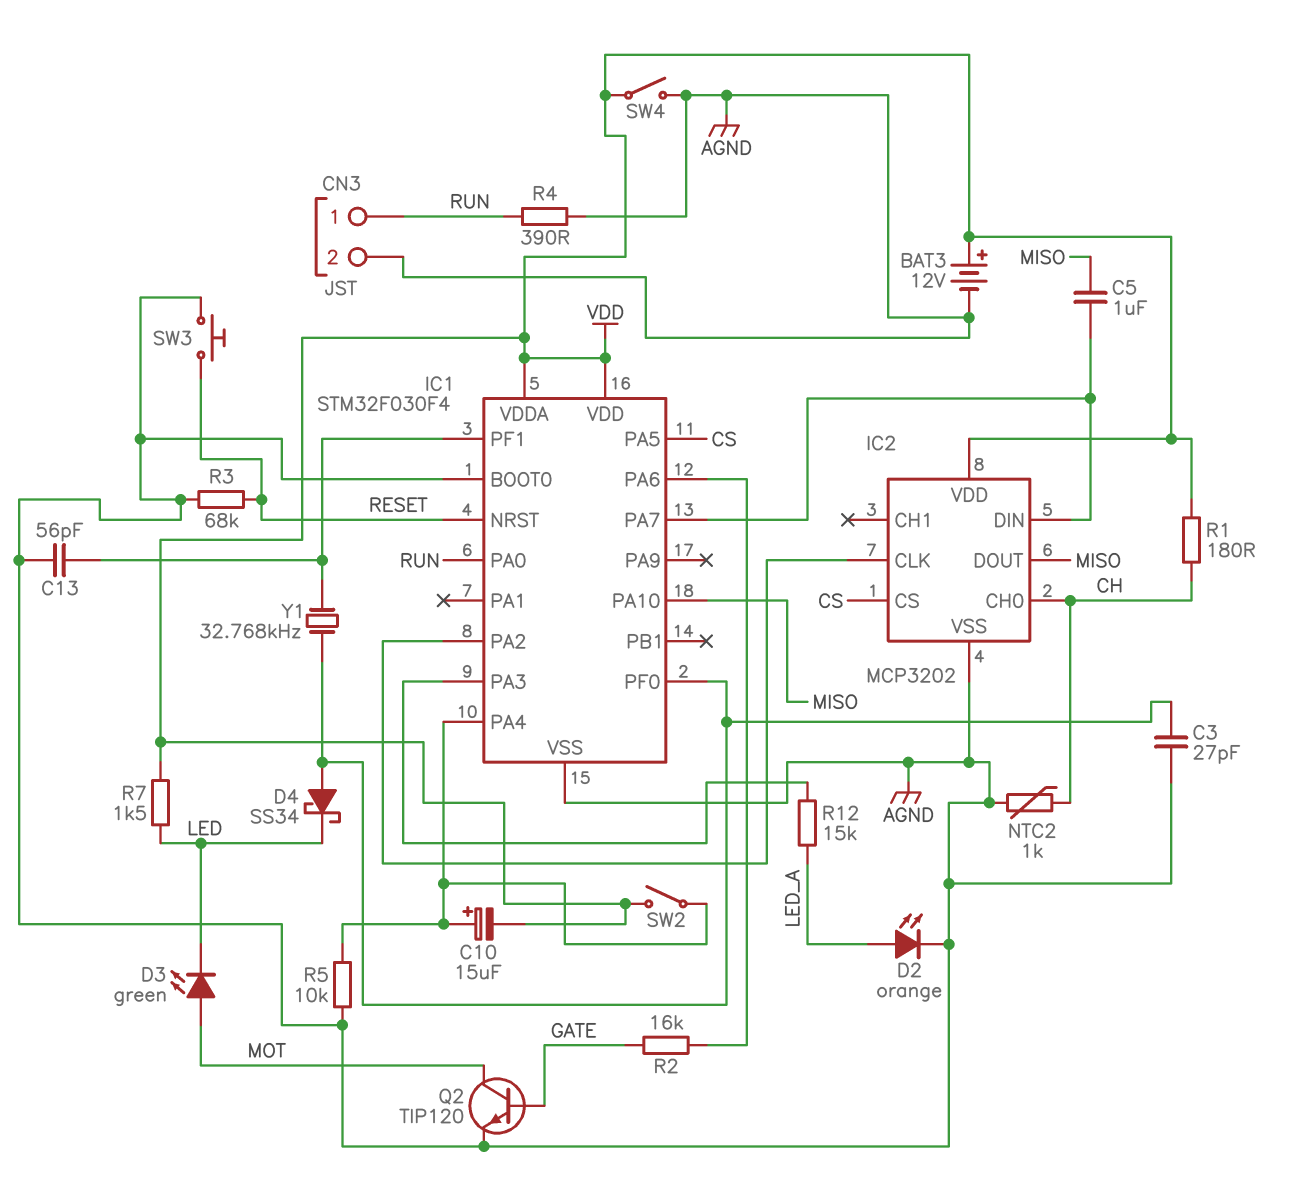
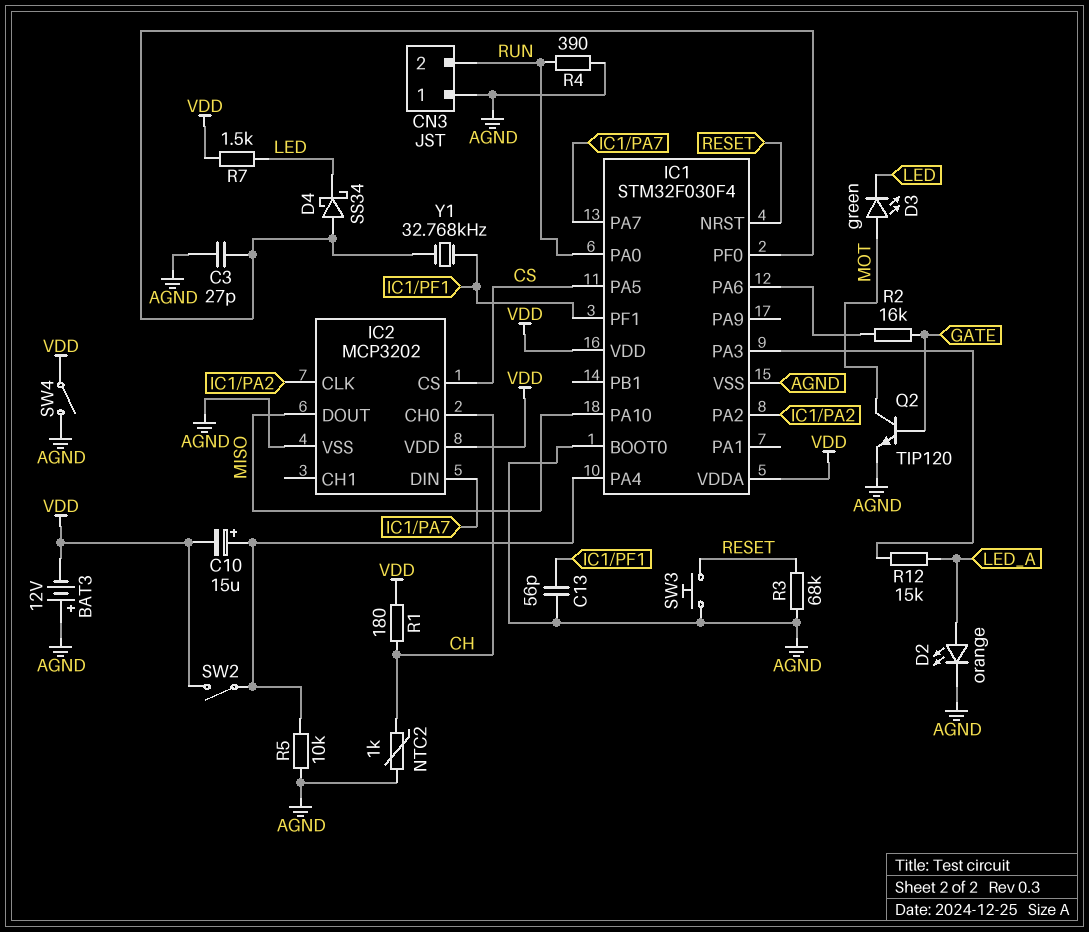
BAT3: 12V (plus VDD, minus AGND) -> 12V (plus AGND, minus VDD)
C5: 1uF (IC1/PA7, MISO) -> none
CN3 pin 1: RUN -> AGND
CN3 pin 2: AGND -> RUN

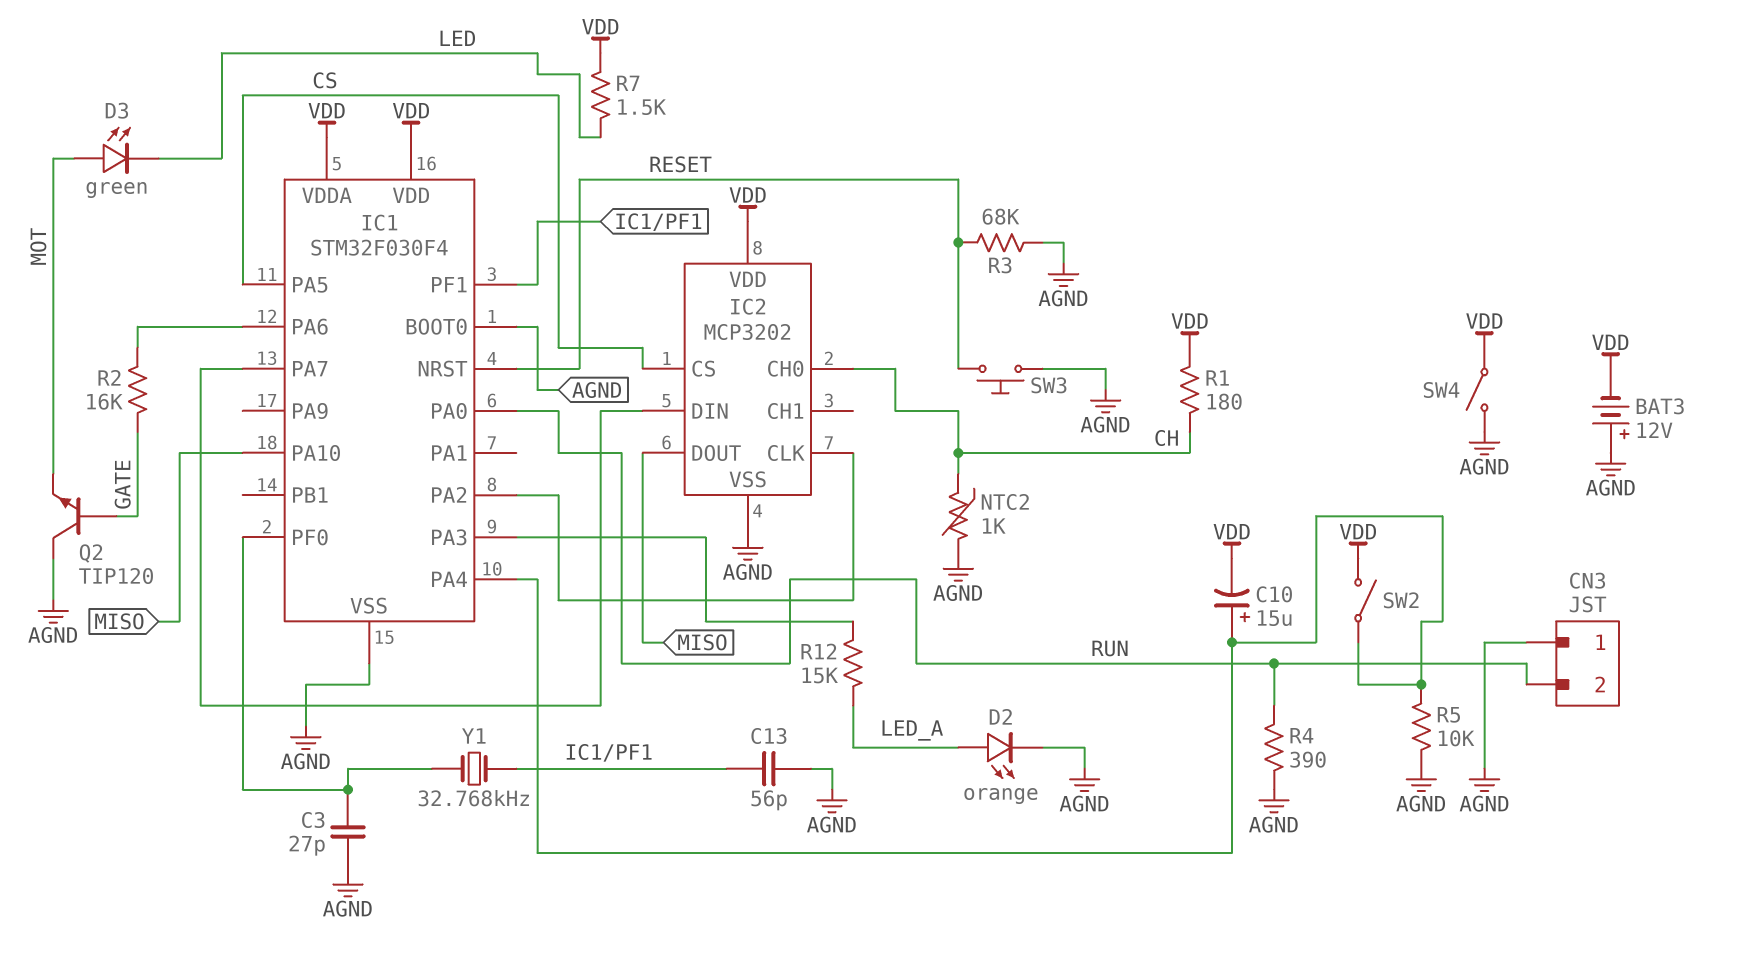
D4: schottky SS34 (A IC1/PF0, K LED) -> none
Q2: NPN TIP120 (B GATE, C MOT, E AGND) -> NPN TIP120 (B GATE, C AGND, E MOT)

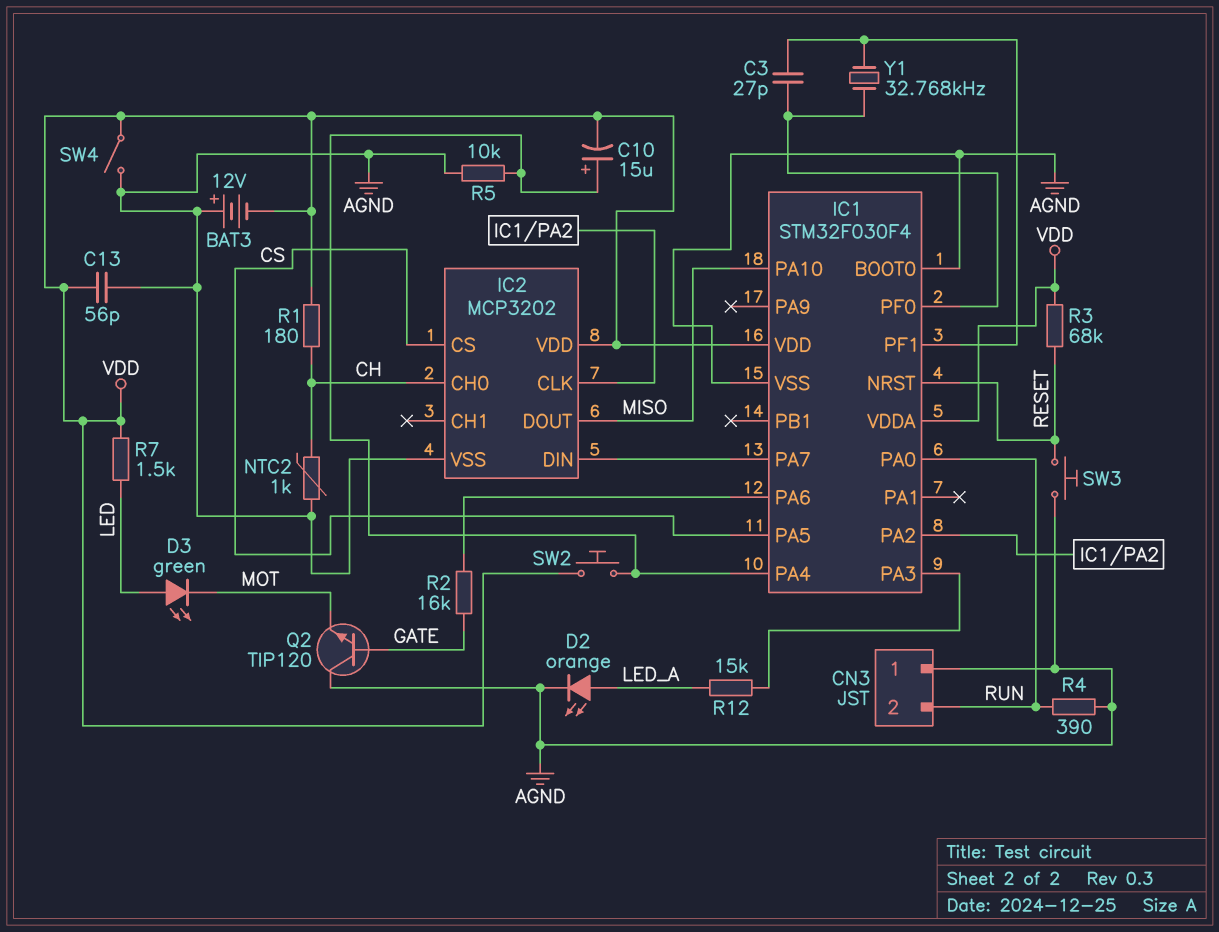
C3: 27pF (AGND, IC1/PF0) -> 27pF (IC1/PF0, IC1/PF1)
C13: 56pF (AGND, IC1/PF1) -> 56pF (AGND, VDD)
D3: LED green (A MOT, K LED) -> LED green (A LED, K MOT)
R3: 68k (AGND, RESET) -> 68k (RESET, VDD)
SW2: switch (IC1/PA4, VDD) -> button (IC1/PA4, VDD)

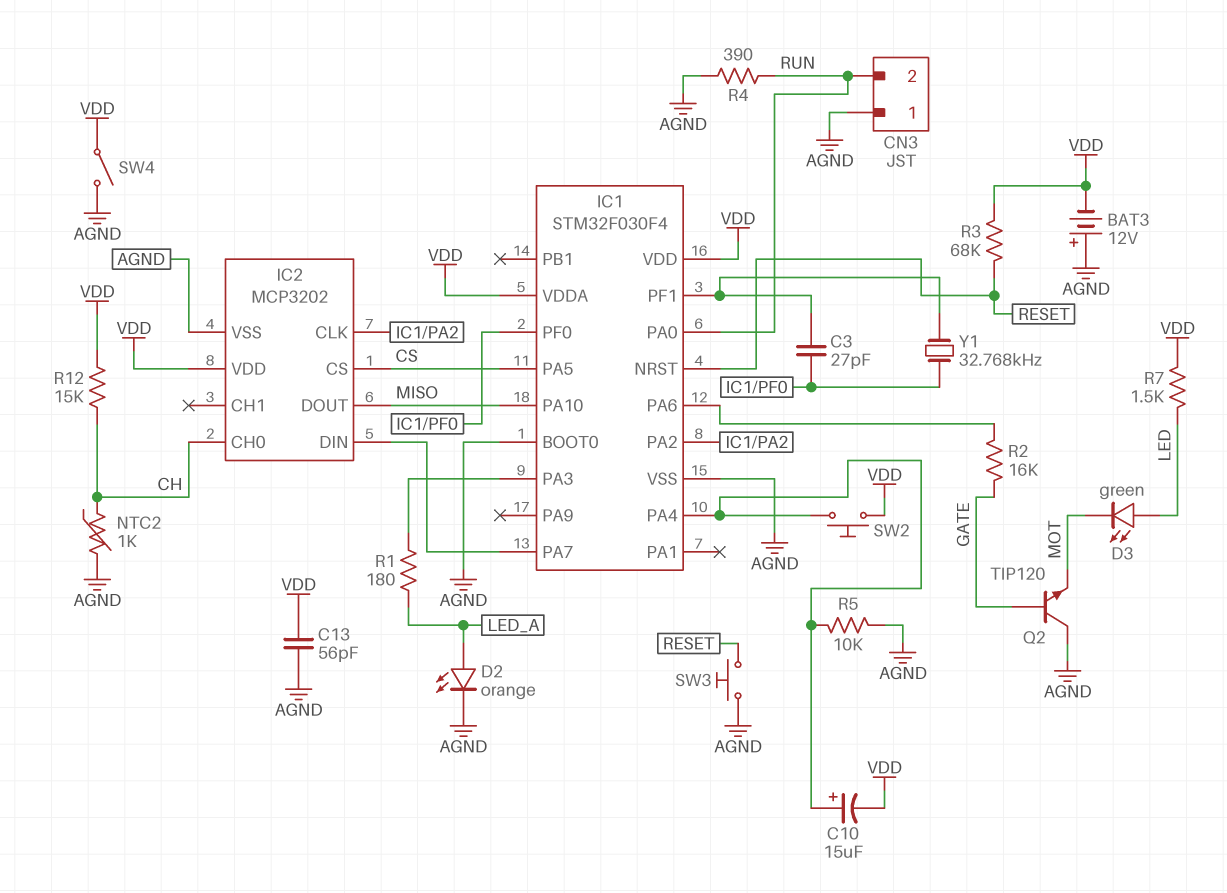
R1: 180 (CH, VDD) -> 180 (IC1/PA3, LED_A)
R12: 15k (IC1/PA3, LED_A) -> 15k (CH, VDD)

